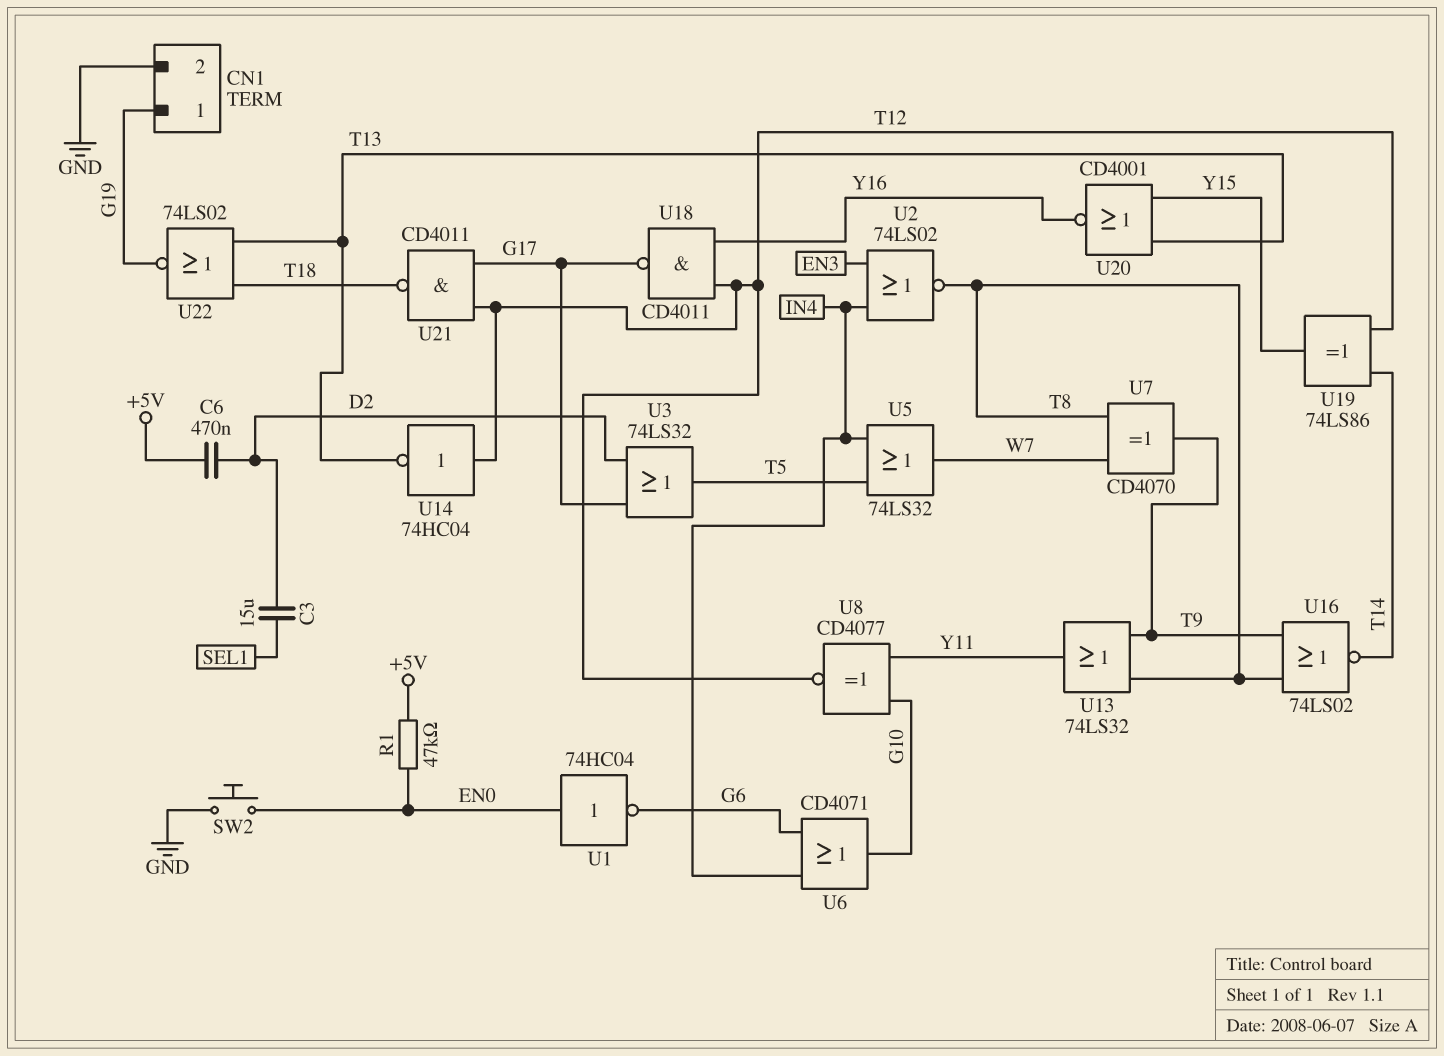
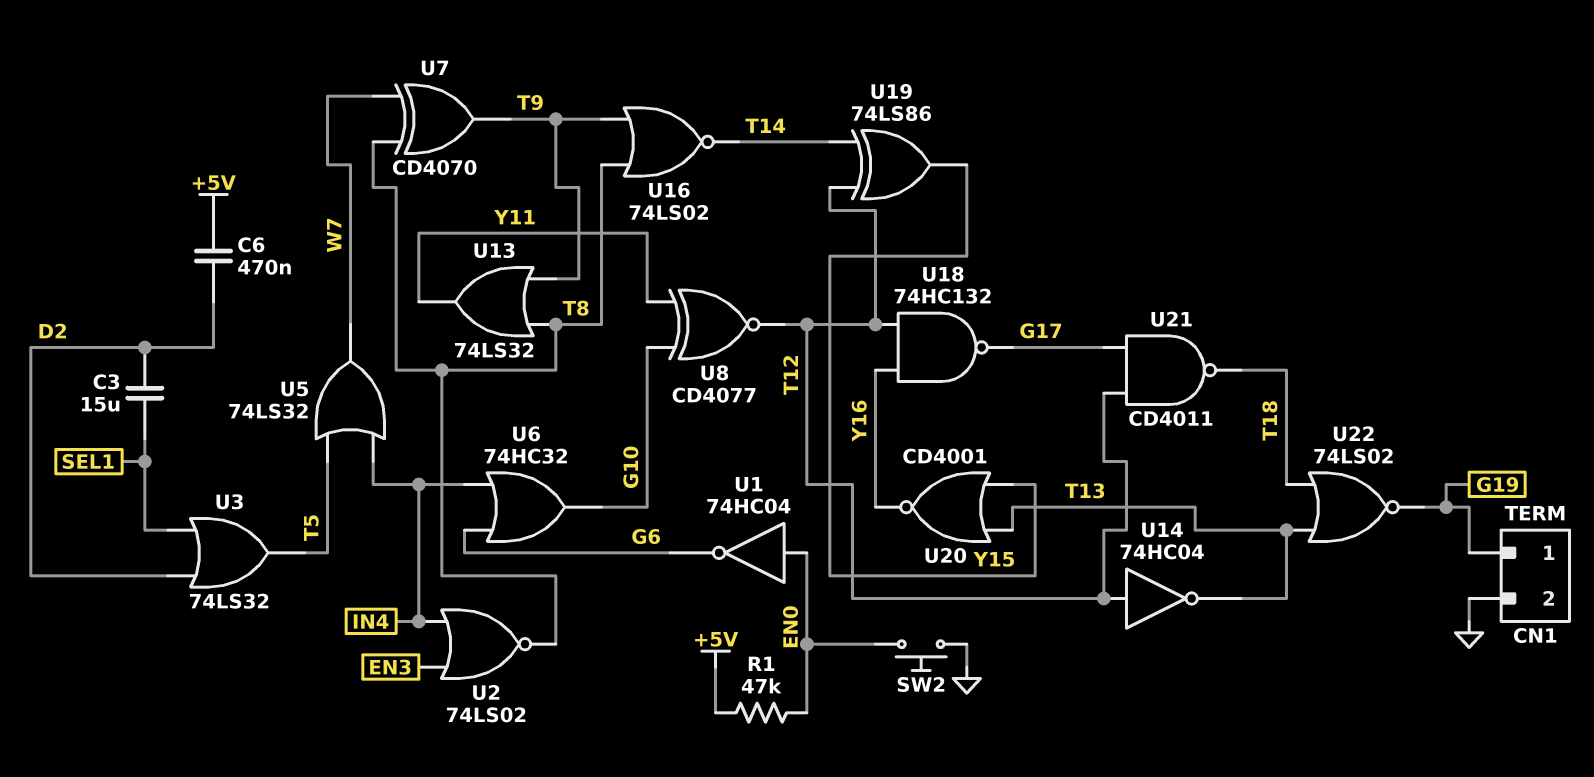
U3: OR 74LS32 (in D2, in G17, out T5) -> OR 74LS32 (in D2, in SEL1, out T5)
U6: OR CD4071 (in G6, in IN4, out G10) -> OR 74HC32 (in G6, in IN4, out G10)
U18: NAND CD4011 (in T12, in Y16, out G17) -> NAND 74HC132 (in T12, in Y16, out G17)

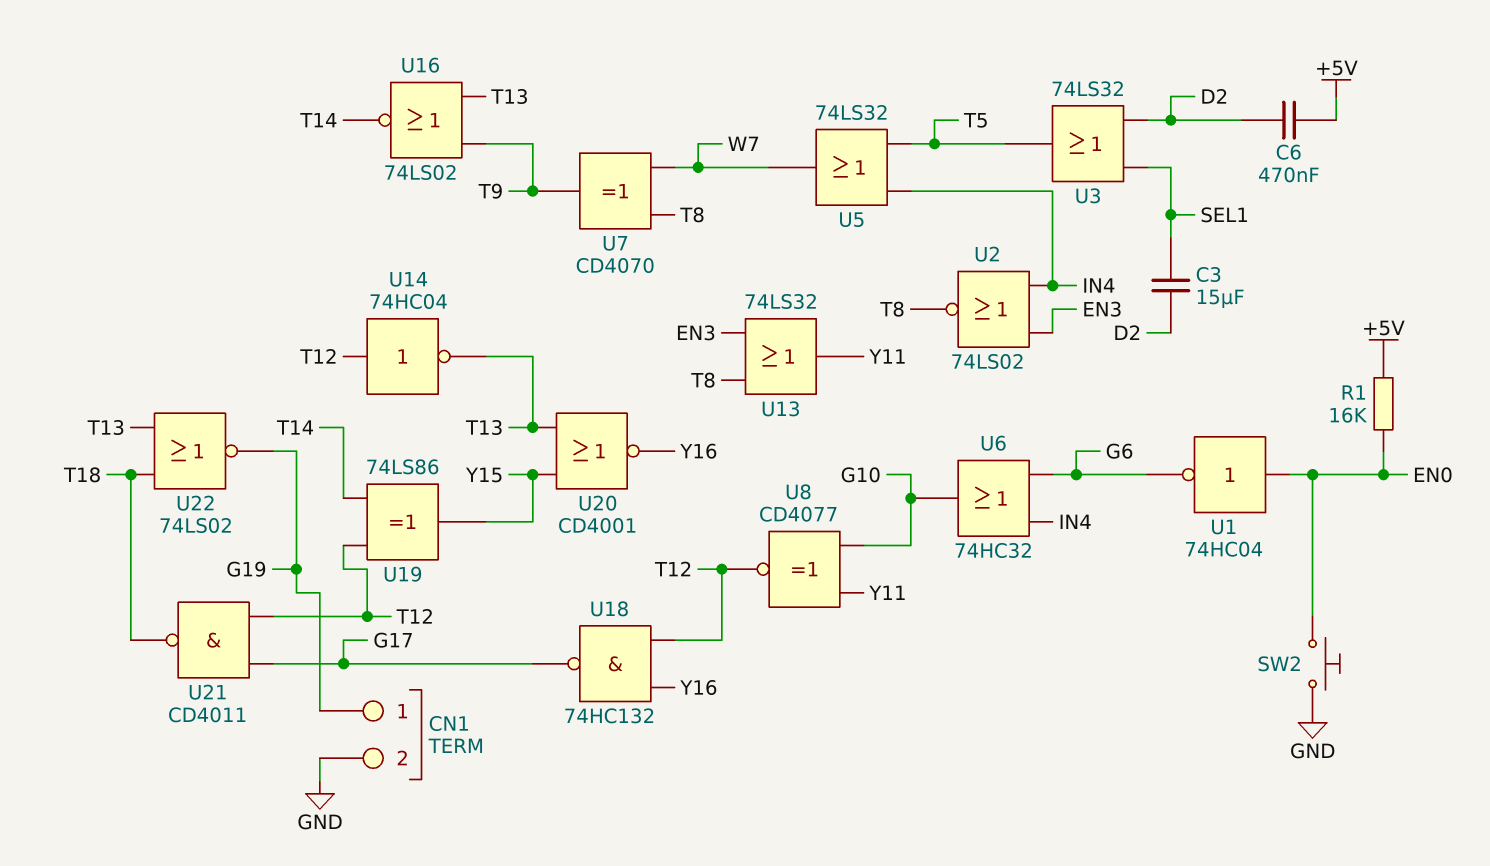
R1: 47k (+5V, EN0) -> 16k (+5V, EN0)
U13: OR 74LS32 (in T8, in T9, out Y11) -> OR 74LS32 (in EN3, in T8, out Y11)
U16: NOR 74LS02 (in T8, in T9, out T14) -> NOR 74LS02 (in T9, in T13, out T14)

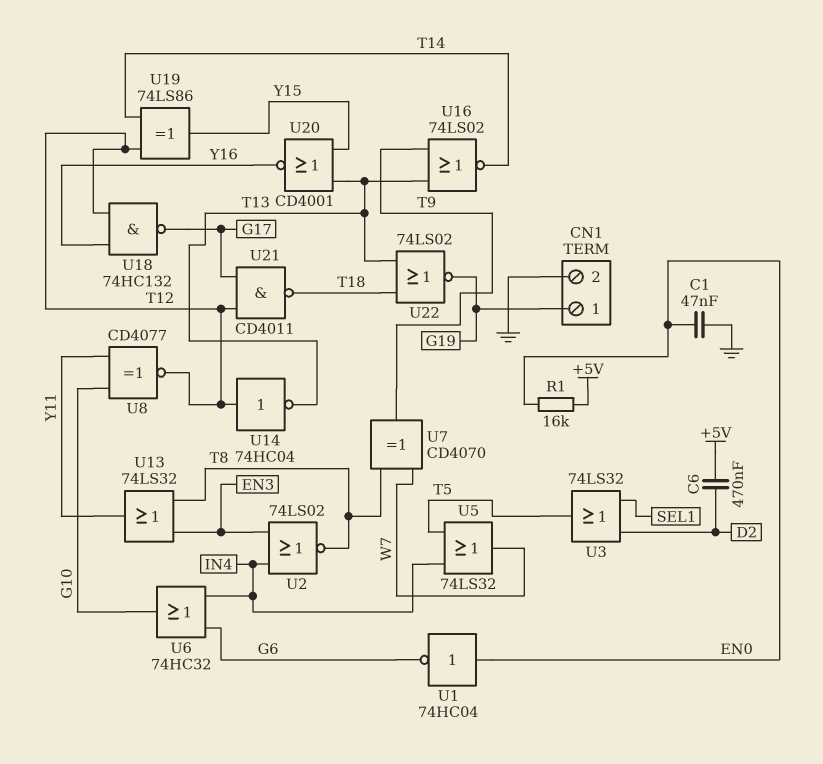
C1: none -> 47nF (EN0, GND)
C3: 15uF (D2, SEL1) -> none
SW2: button (EN0, GND) -> none

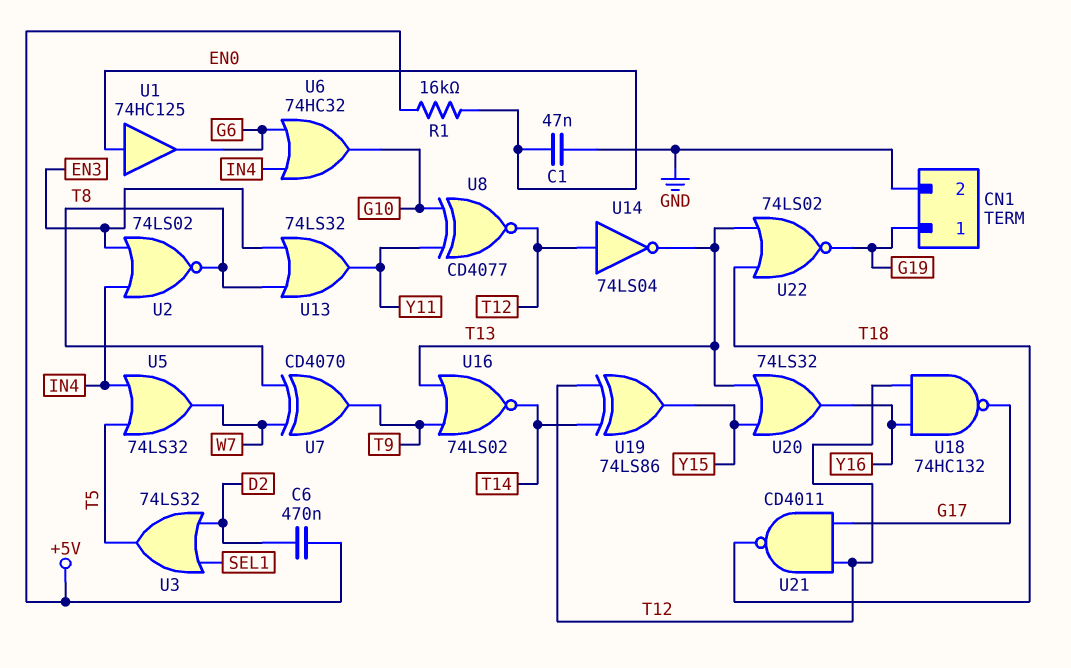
U1: NOT 74HC04 (in EN0, out G6) -> buffer 74HC125 (in EN0, out G6)
U14: NOT 74HC04 (in T12, out T13) -> NOT 74LS04 (in T12, out T13)
U20: NOR CD4001 (in T13, in Y15, out Y16) -> OR 74LS32 (in T13, in Y15, out Y16)

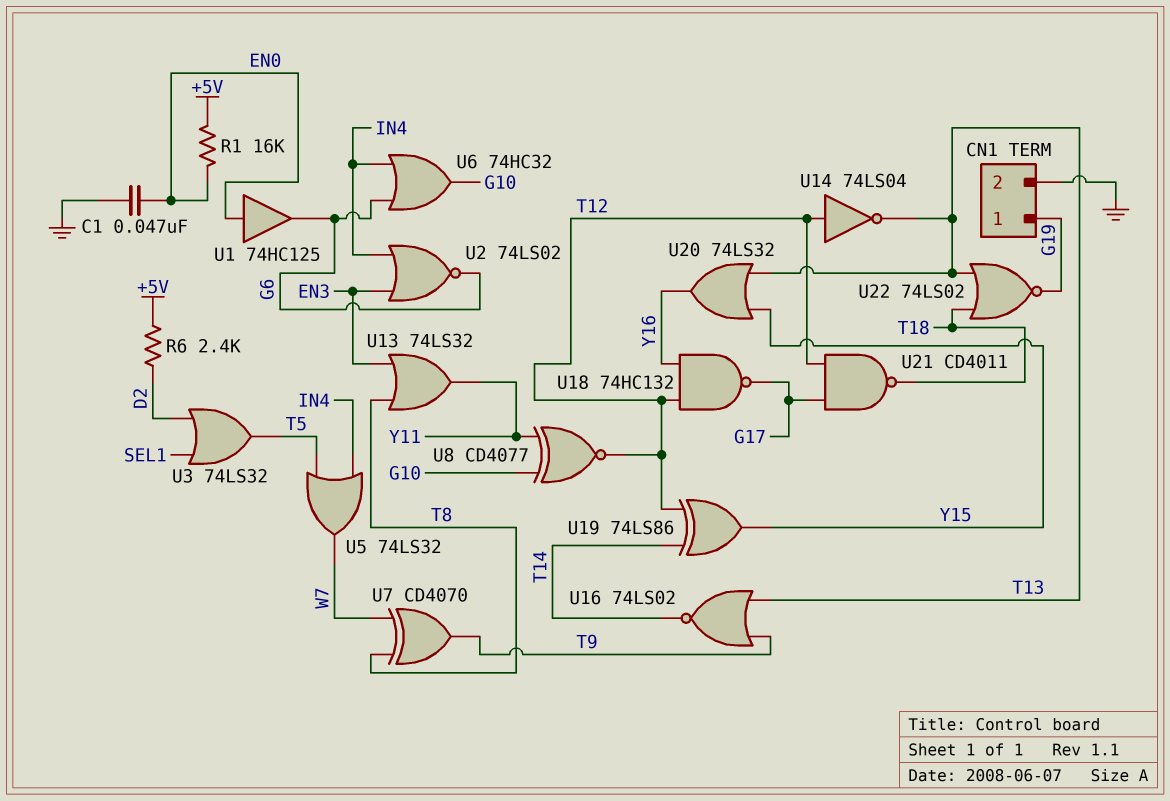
C6: 470nF (+5V, D2) -> none
R6: none -> 2.4k (+5V, D2)
U2: NOR 74LS02 (in EN3, in IN4, out T8) -> NOR 74LS02 (in EN3, in IN4, out G6)

